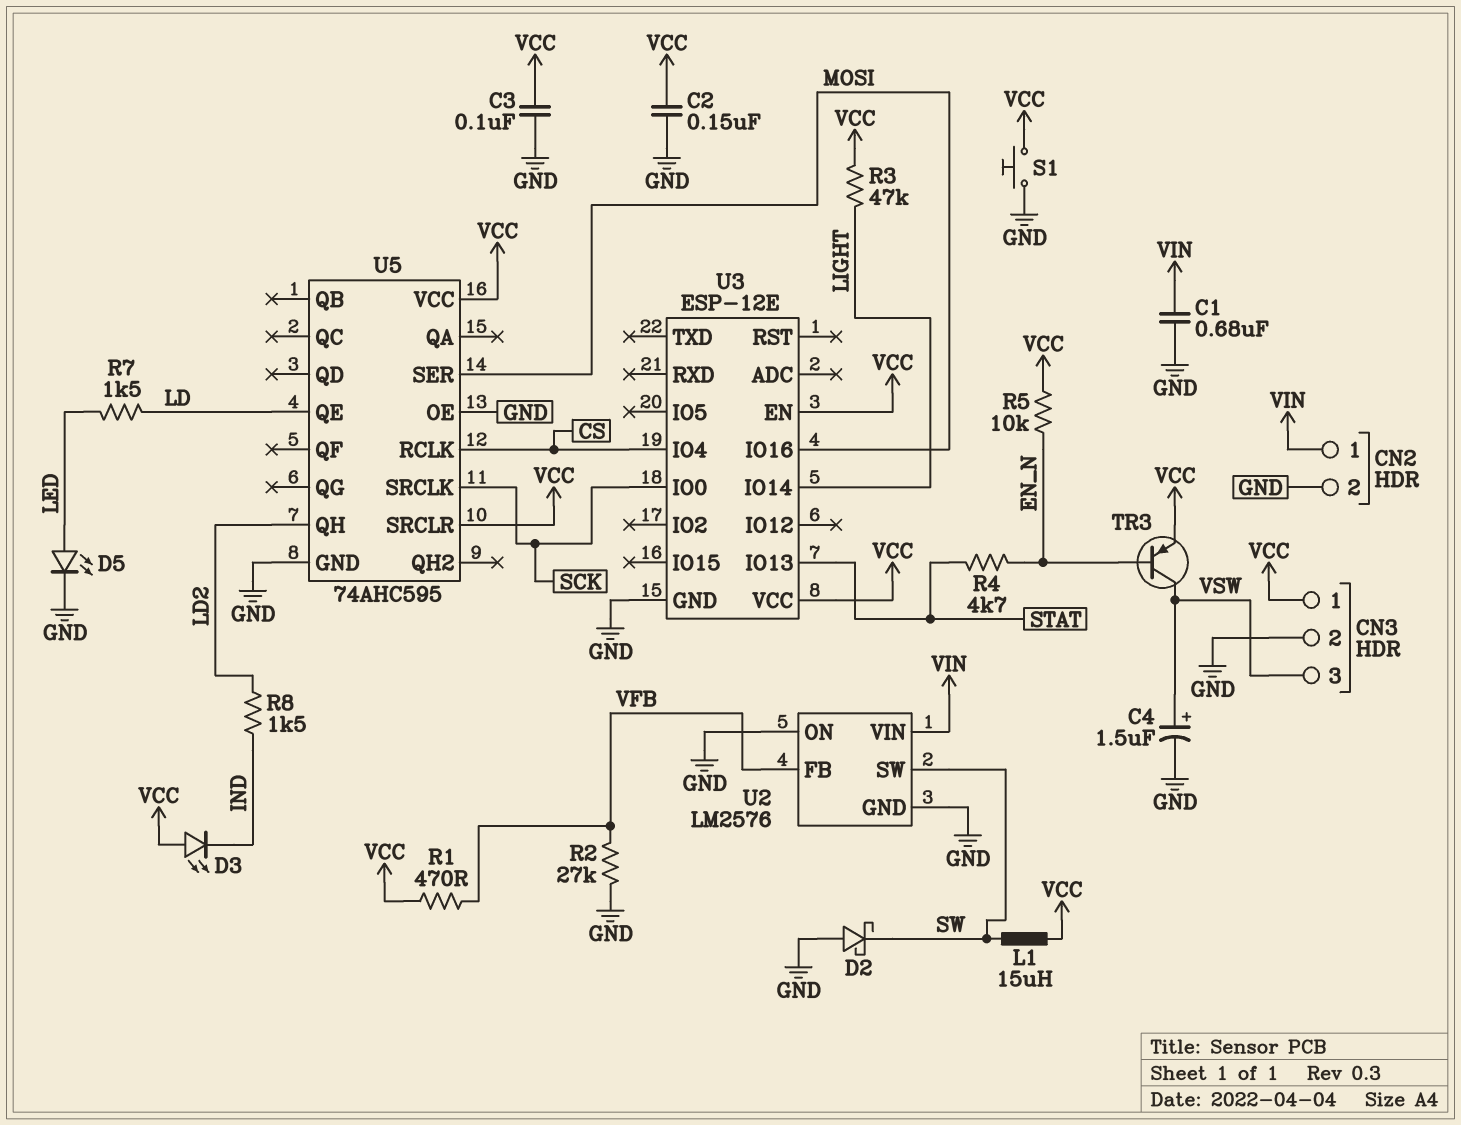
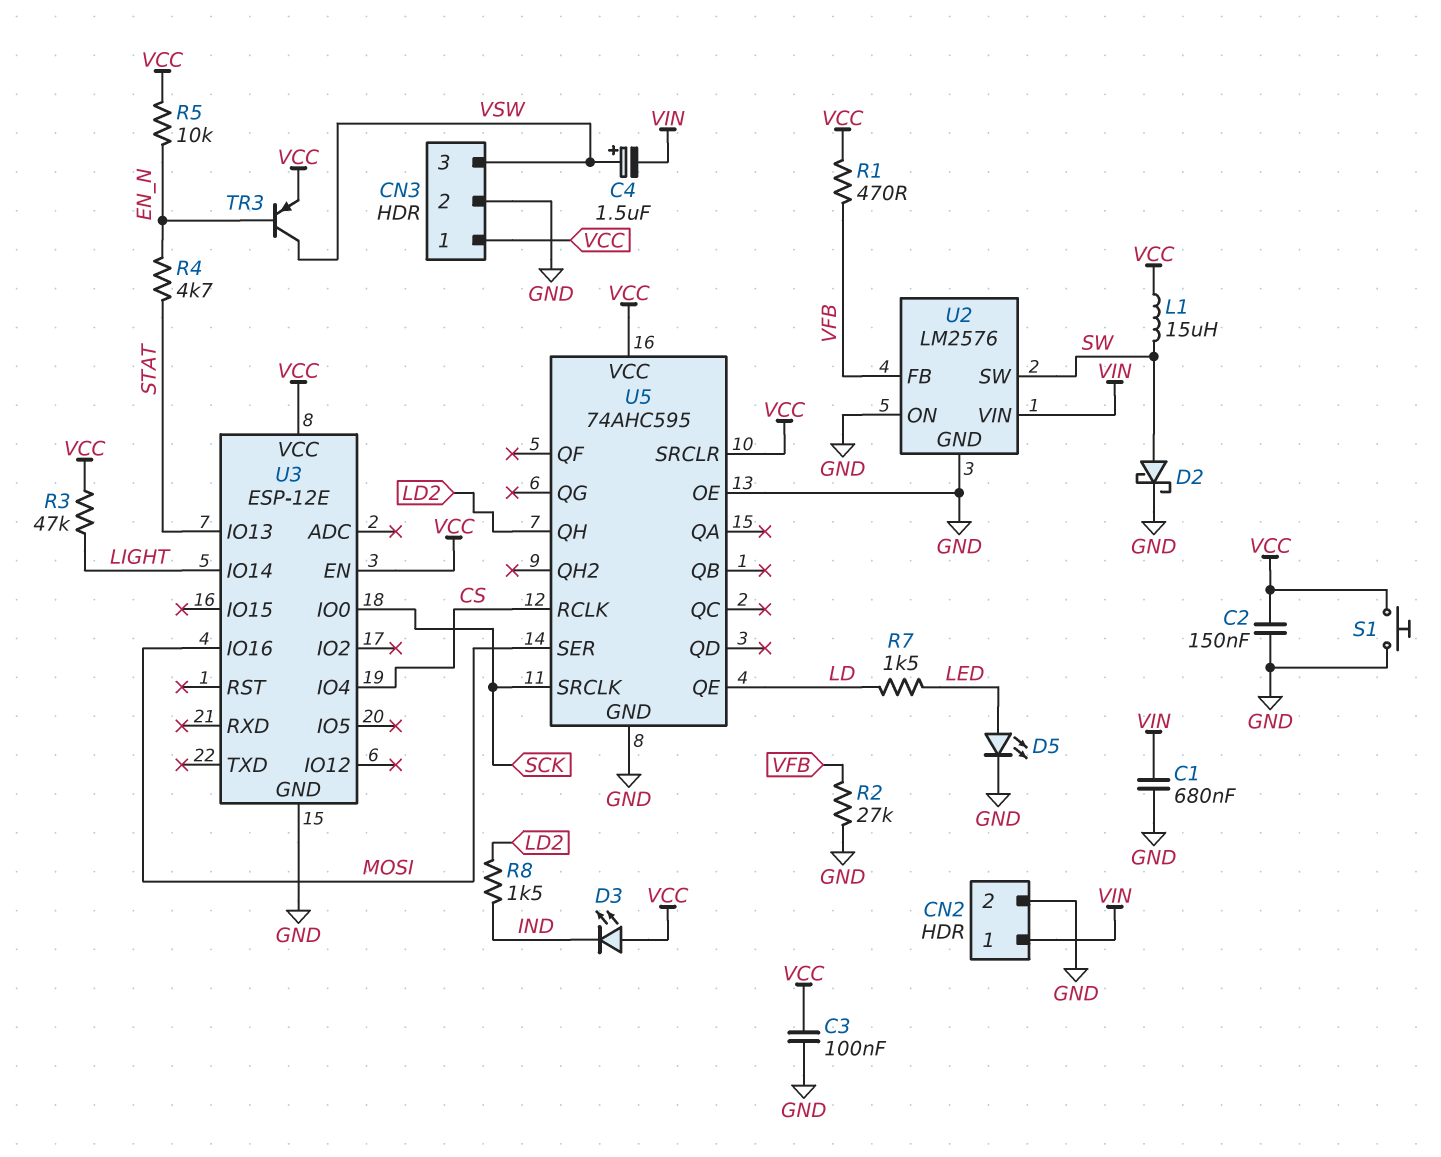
C4: 1.5uF (plus VSW, minus GND) -> 1.5uF (plus VSW, minus VIN)
D2: schottky (A GND, K SW) -> schottky (A SW, K GND)

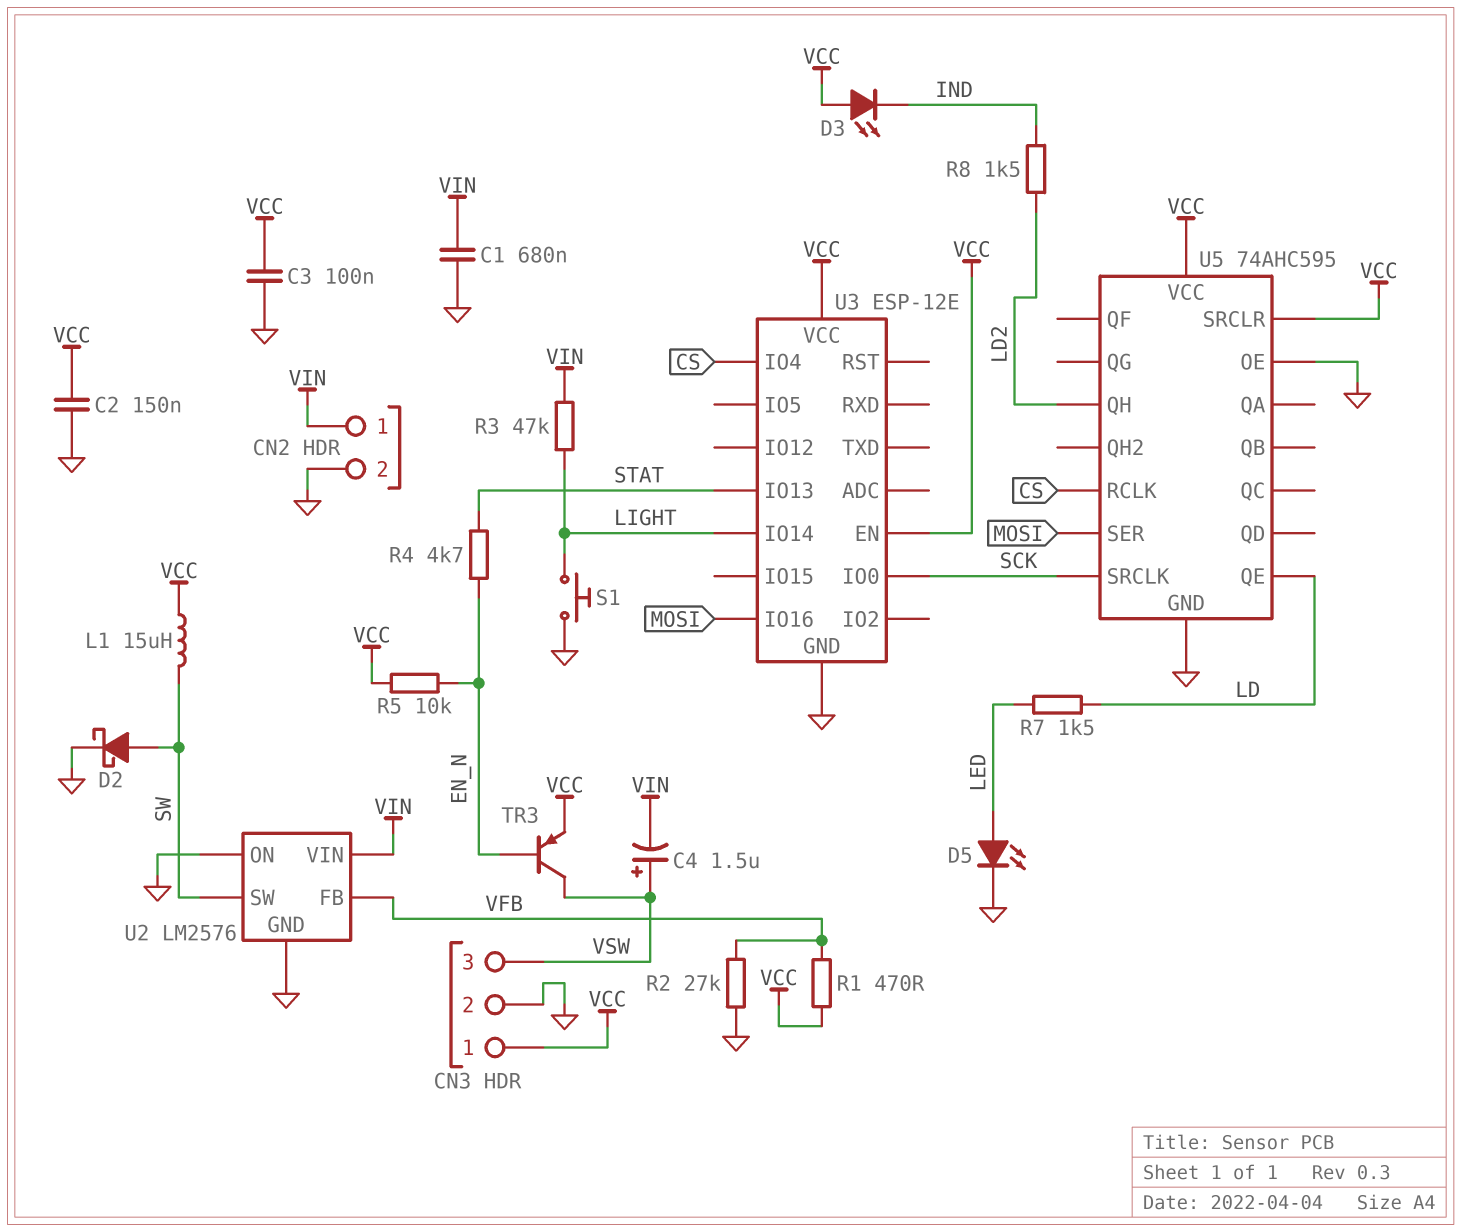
R3: 47k (LIGHT, VCC) -> 47k (LIGHT, VIN)
S1: button (GND, VCC) -> button (GND, LIGHT)

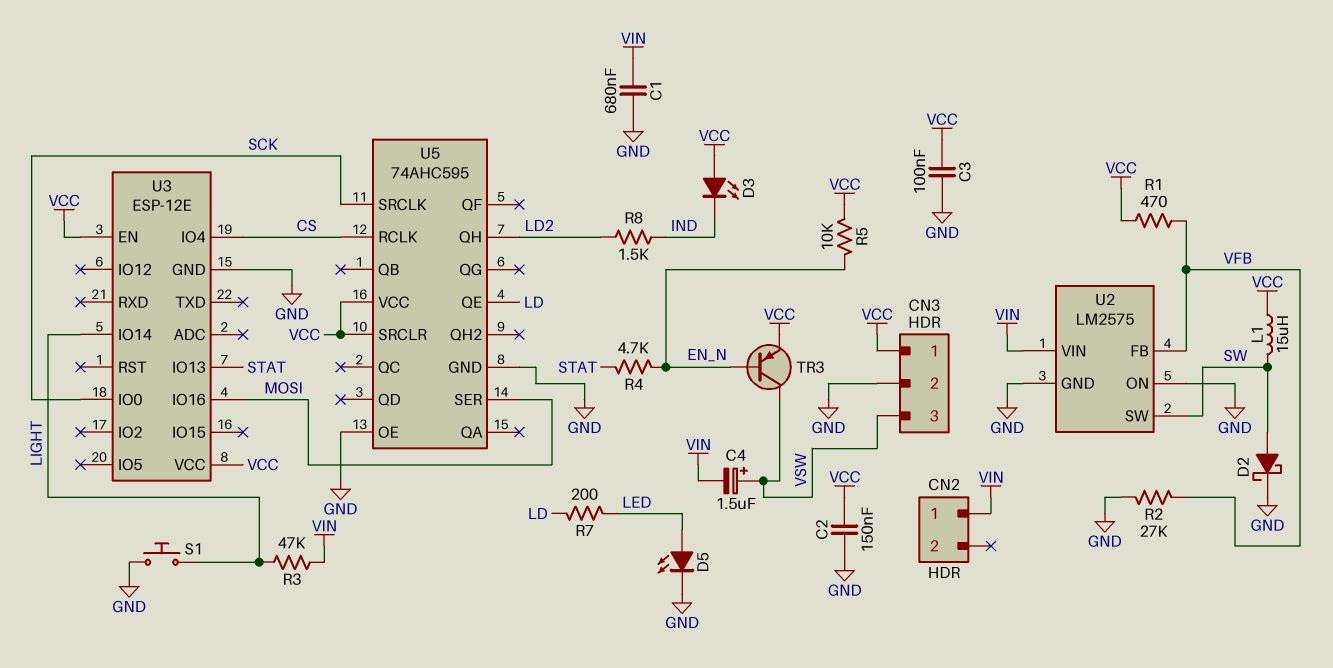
CN2 pin 2: GND -> none
R7: 1.5k (LD, LED) -> 200 (LD, LED)
U2: LM2576 -> LM2575

